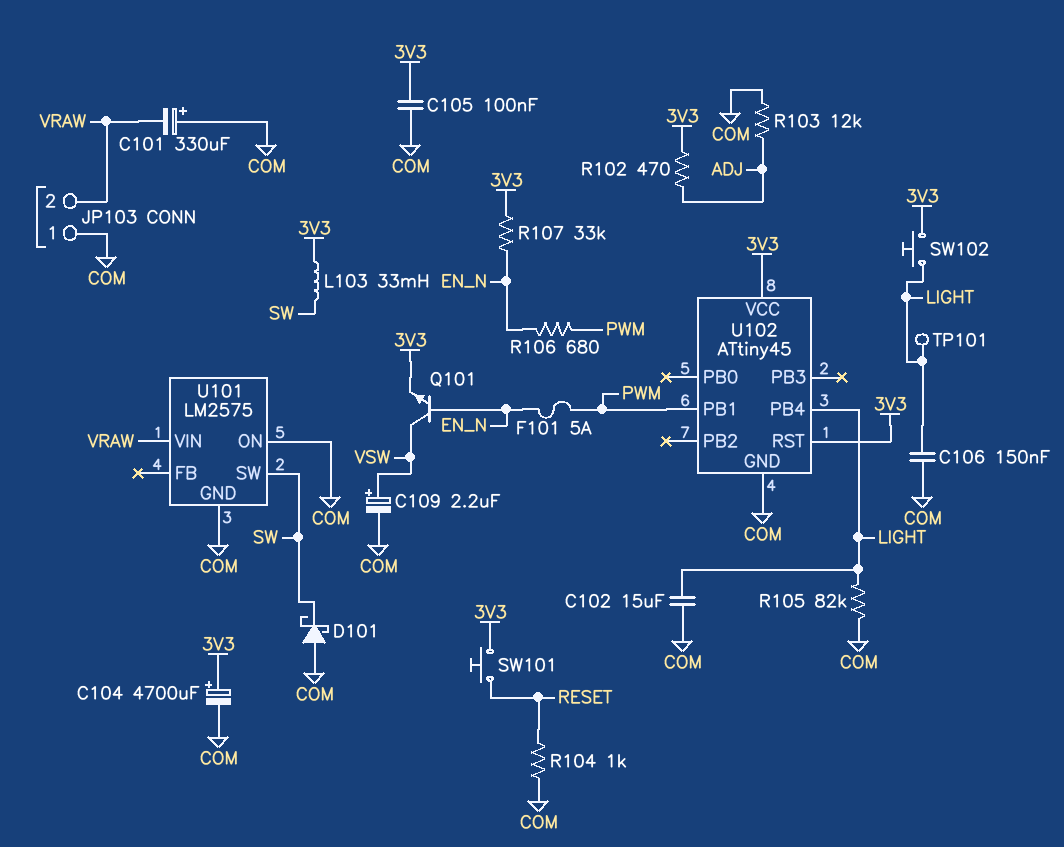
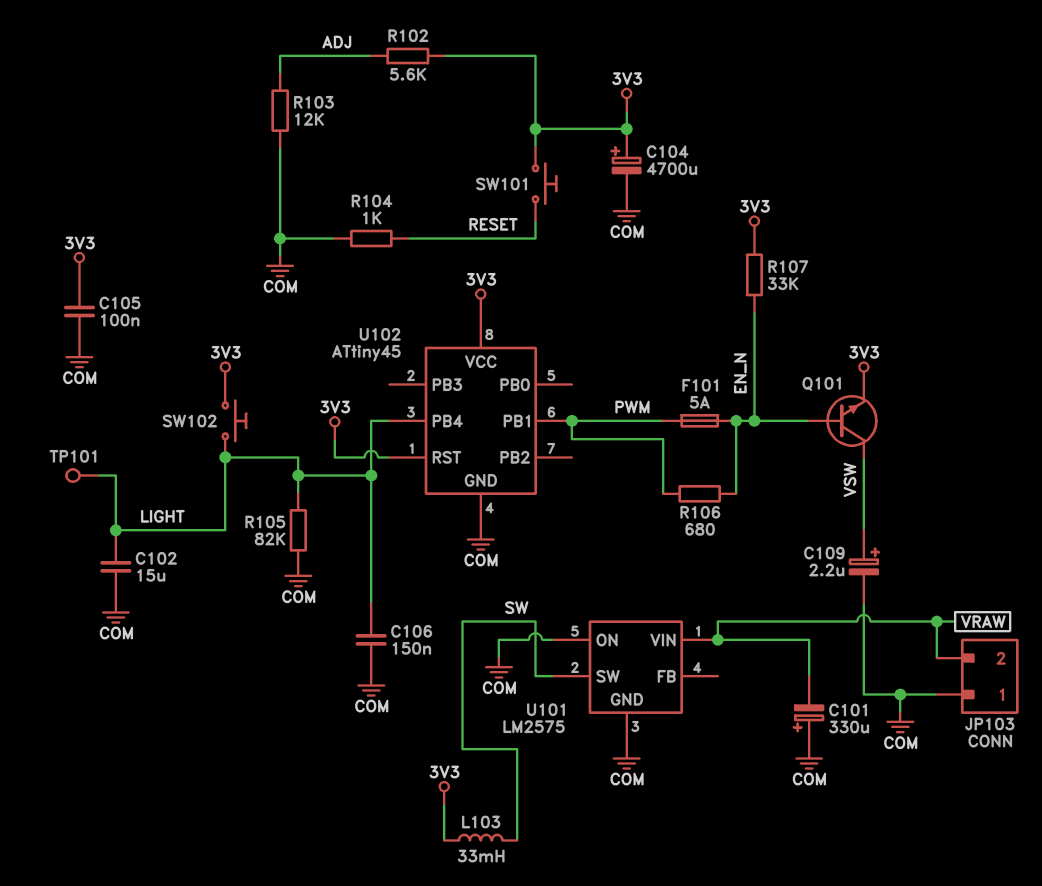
D101: schottky (A COM, K SW) -> none
R102: 470 (3V3, ADJ) -> 5.6k (3V3, ADJ)

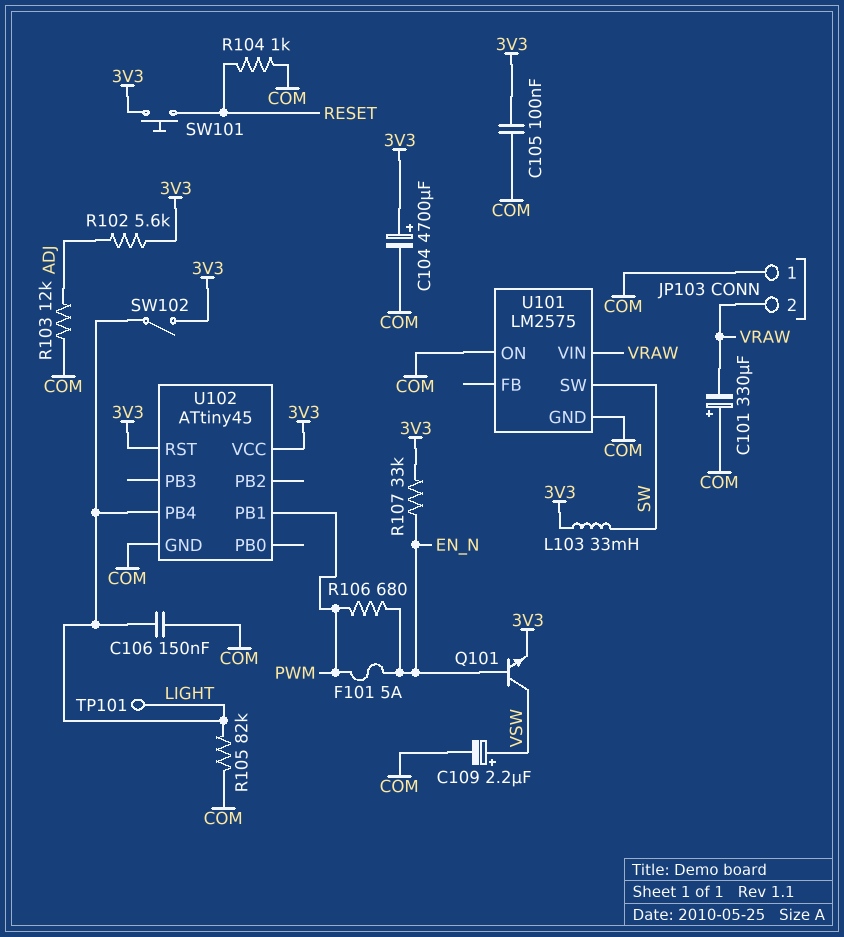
C102: 15uF (COM, LIGHT) -> none
SW102: button (3V3, LIGHT) -> switch (3V3, LIGHT)

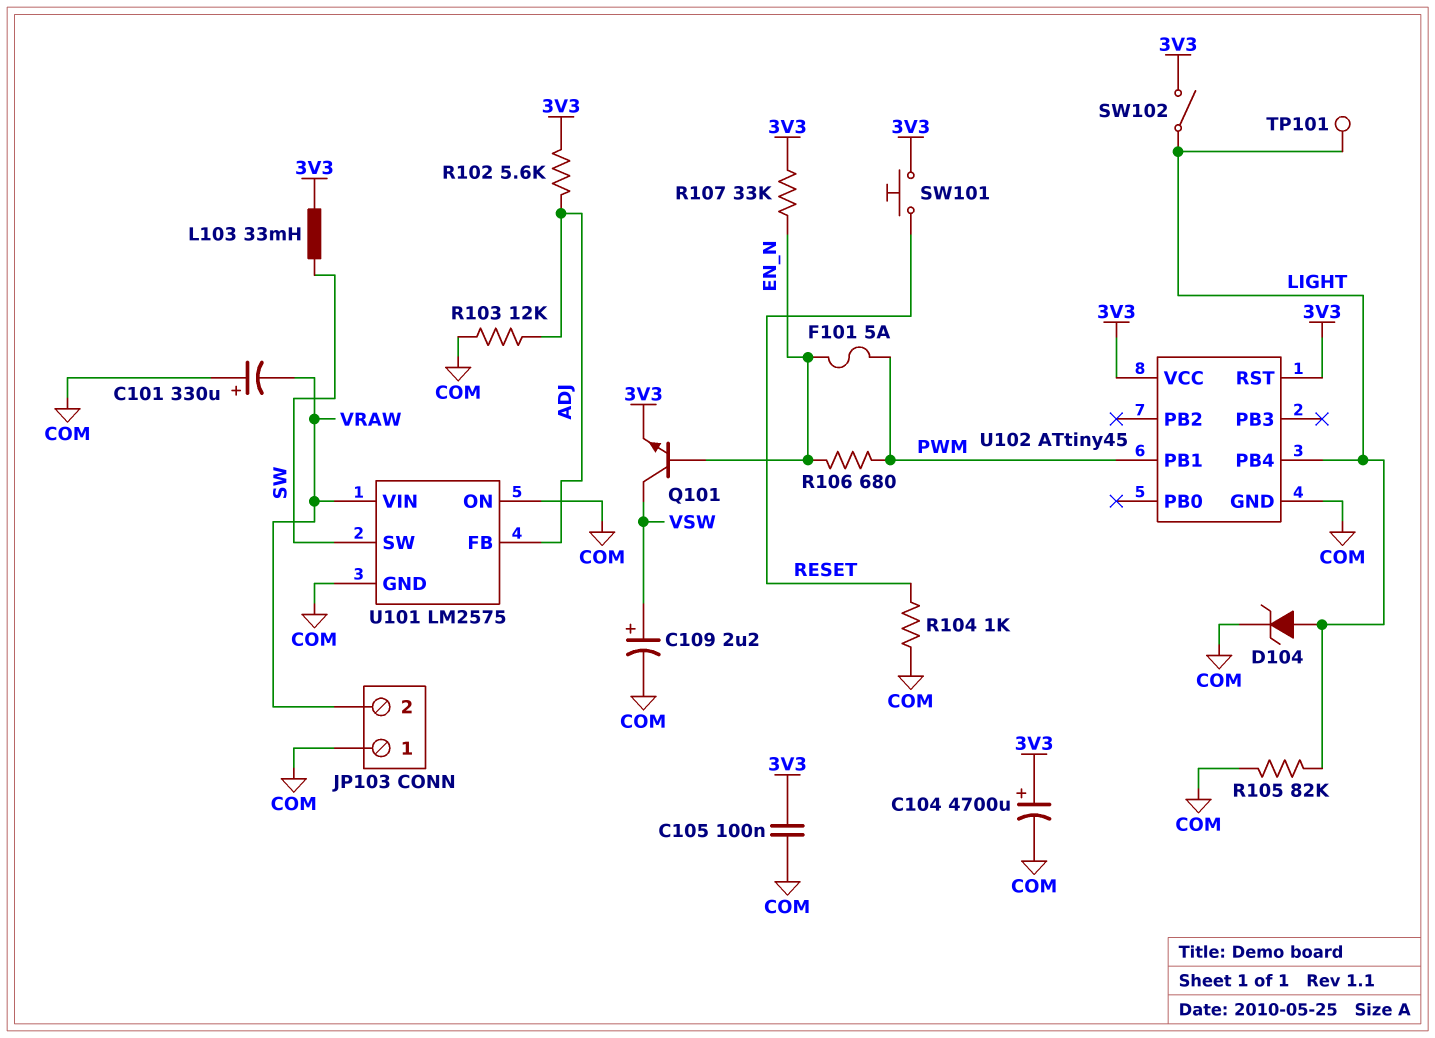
C106: 150nF (COM, LIGHT) -> none
D104: none -> zener (A LIGHT, K COM)
U101 pin FB: none -> ADJ

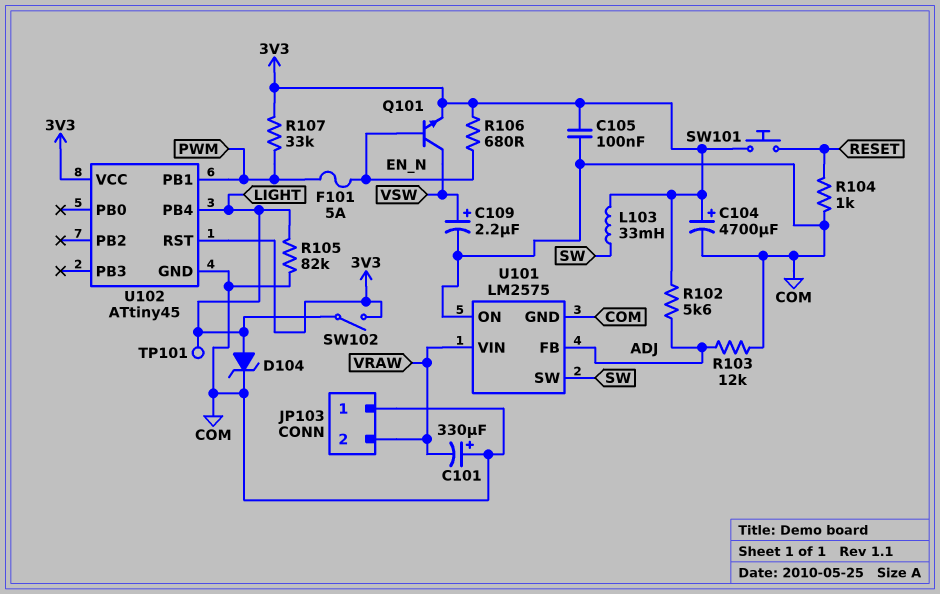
R106: 680 (EN_N, PWM) -> 680 (3V3, EN_N)
R107: 33k (3V3, EN_N) -> 33k (3V3, PWM)

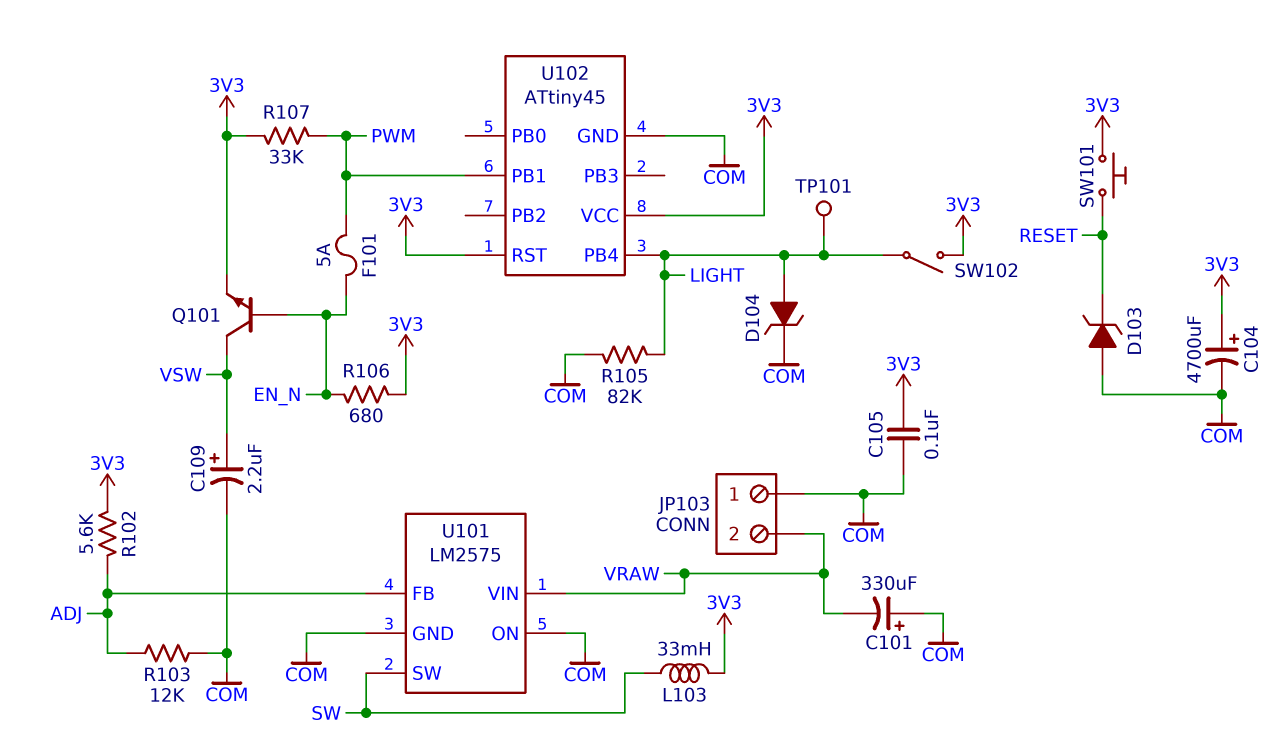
D103: none -> zener (A COM, K RESET)
R104: 1k (COM, RESET) -> none

